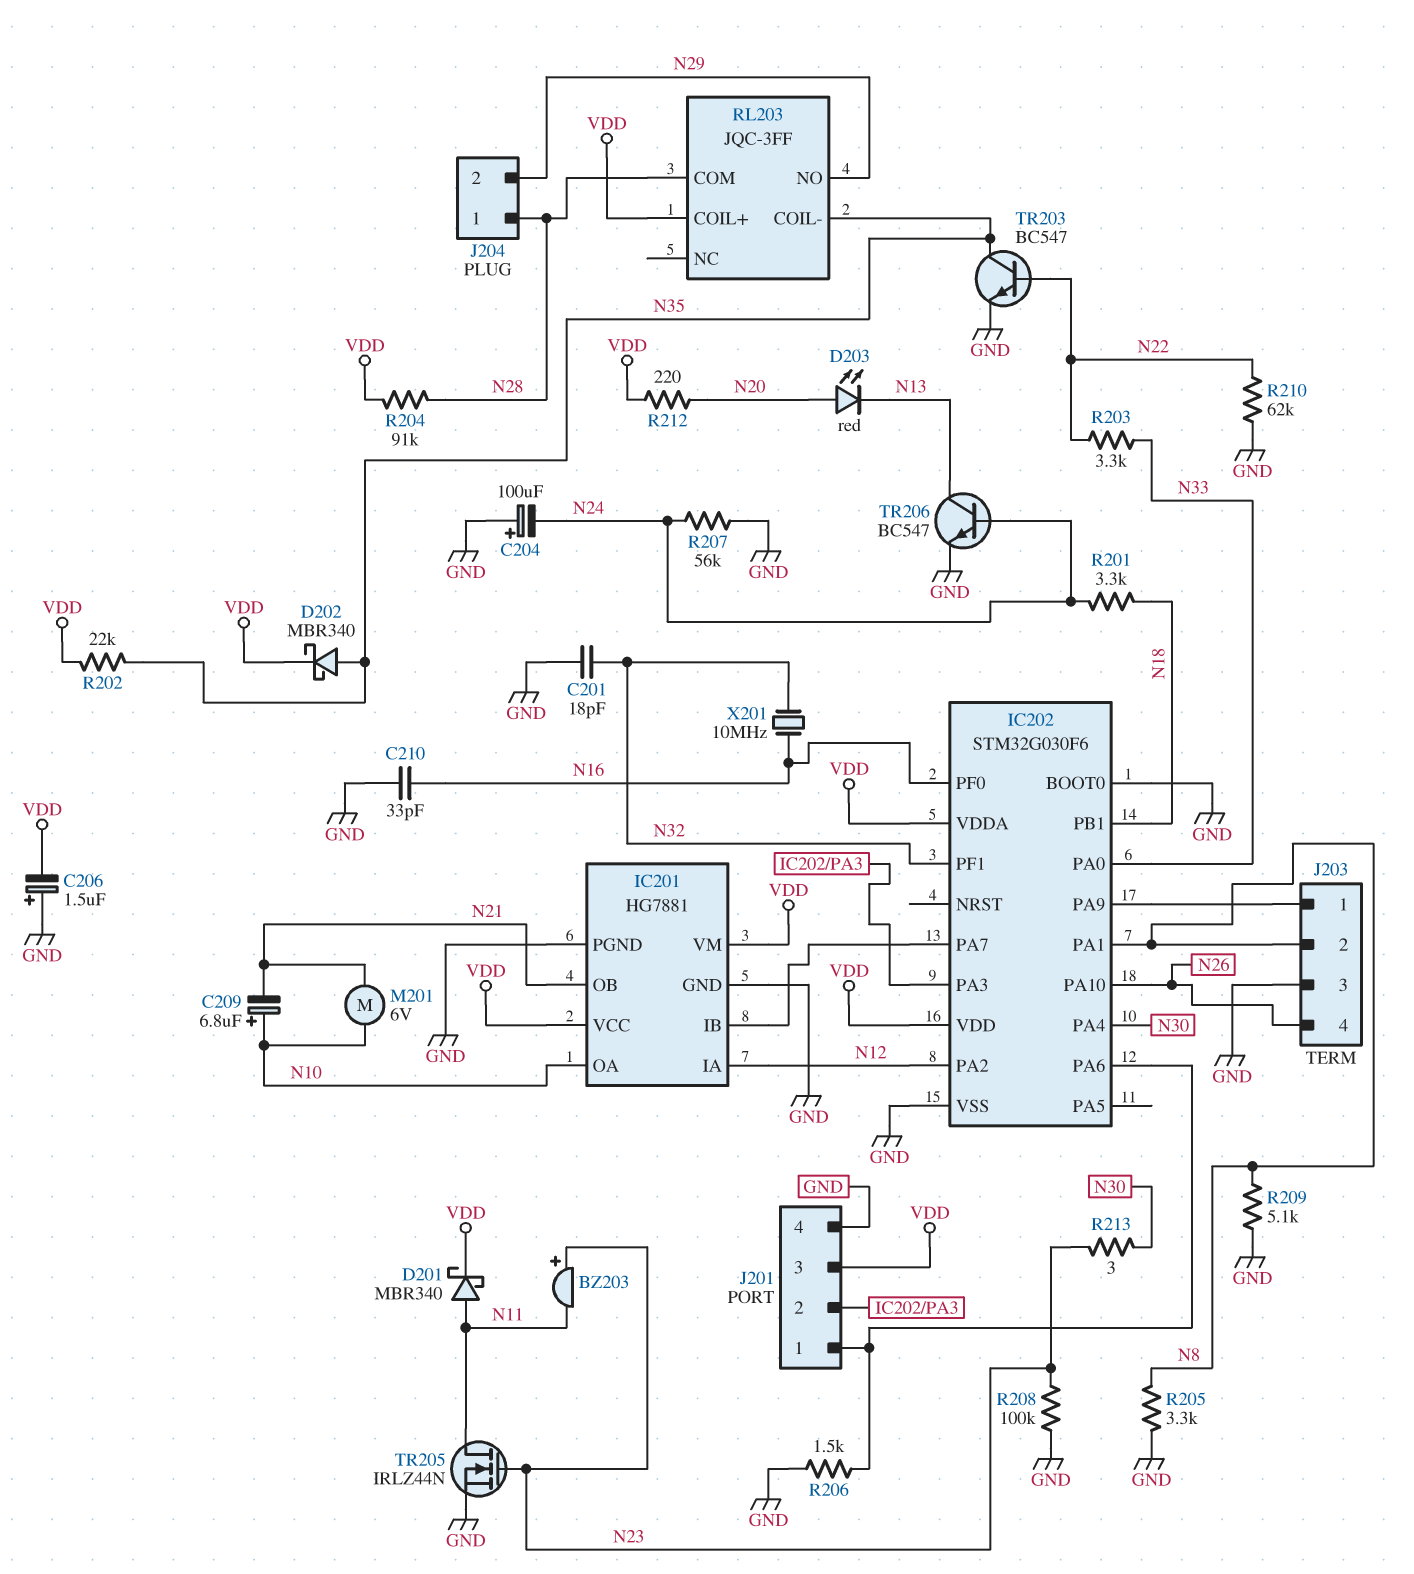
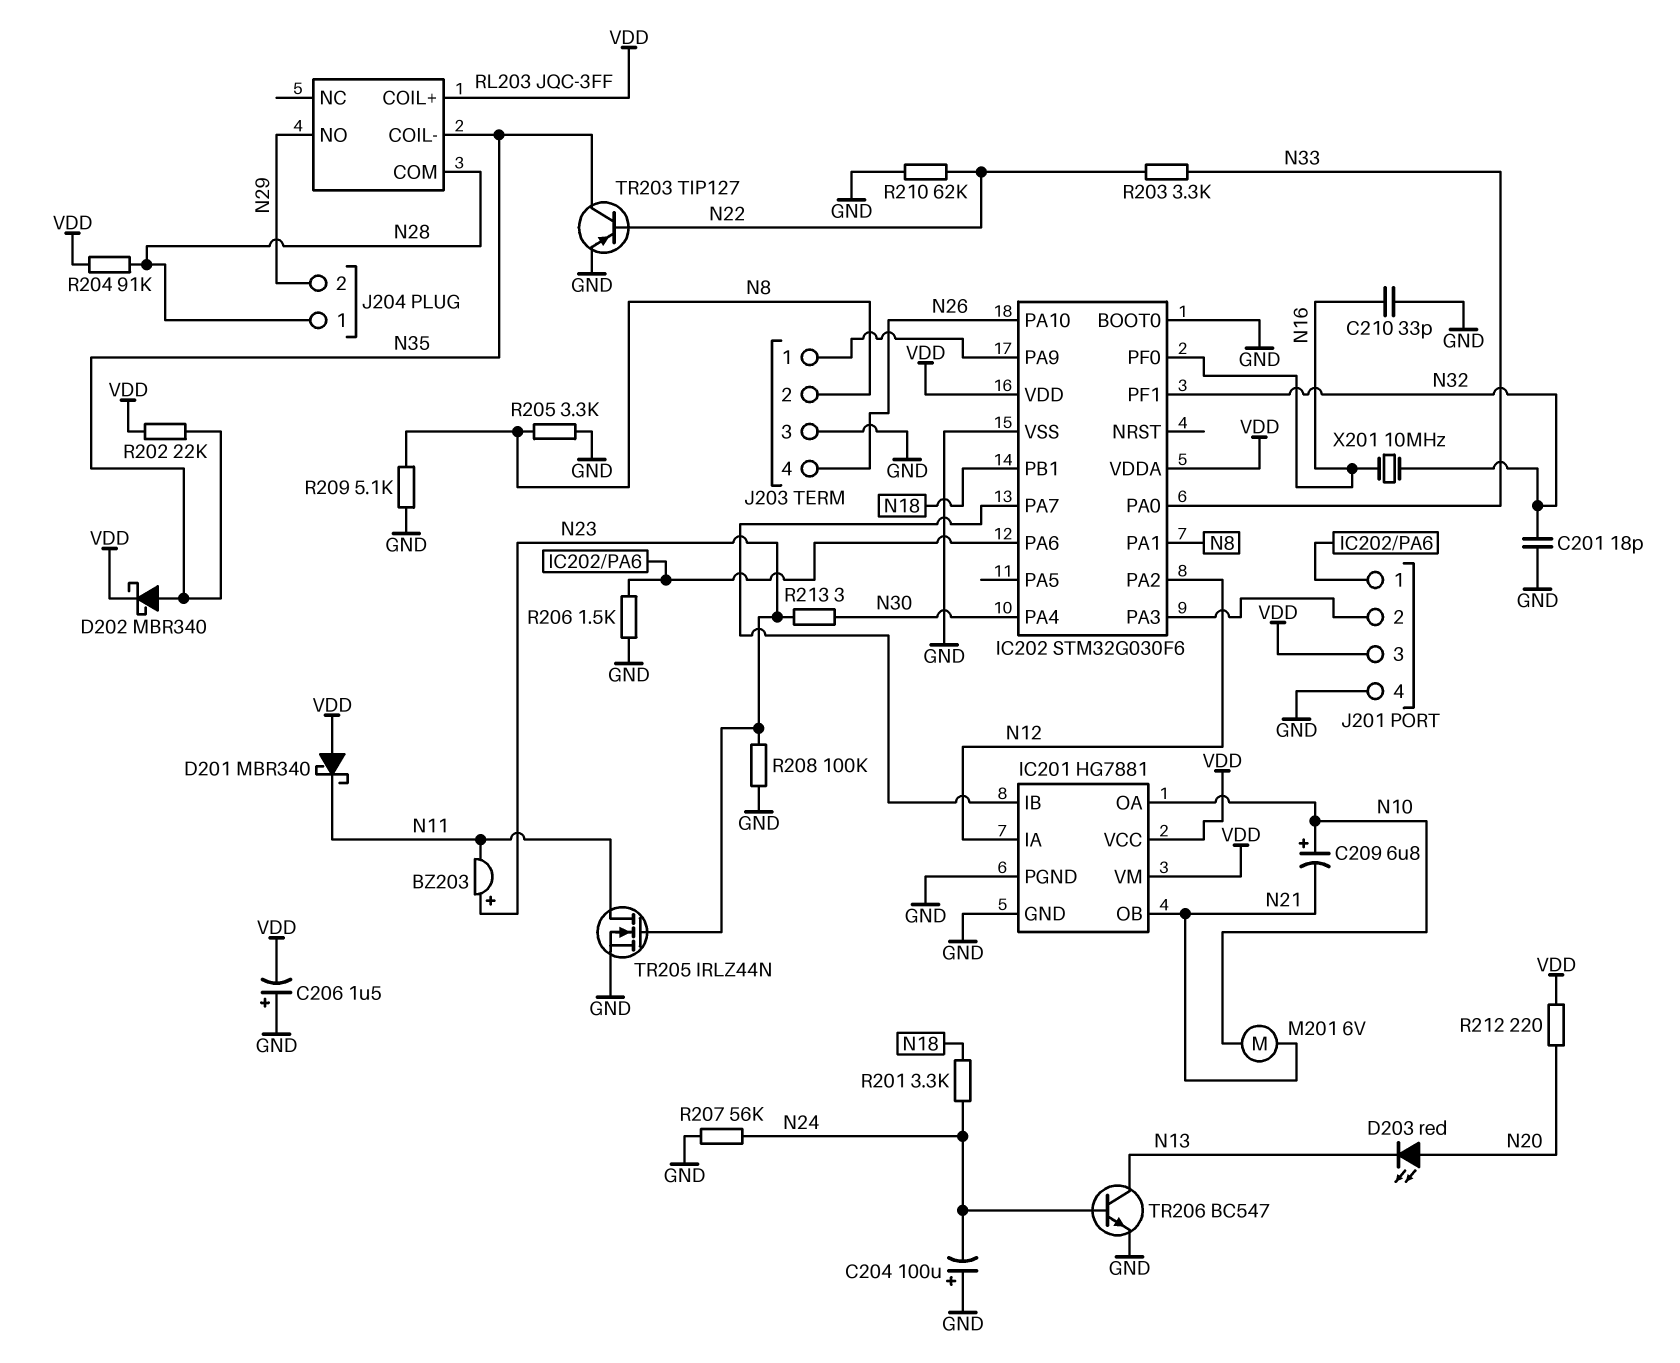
D201: schottky MBR340 (A N11, K VDD) -> schottky MBR340 (A VDD, K N11)
TR203: NPN BC547 (B N22, C N35, E GND) -> PNP TIP127 (B N22, C N35, E GND)

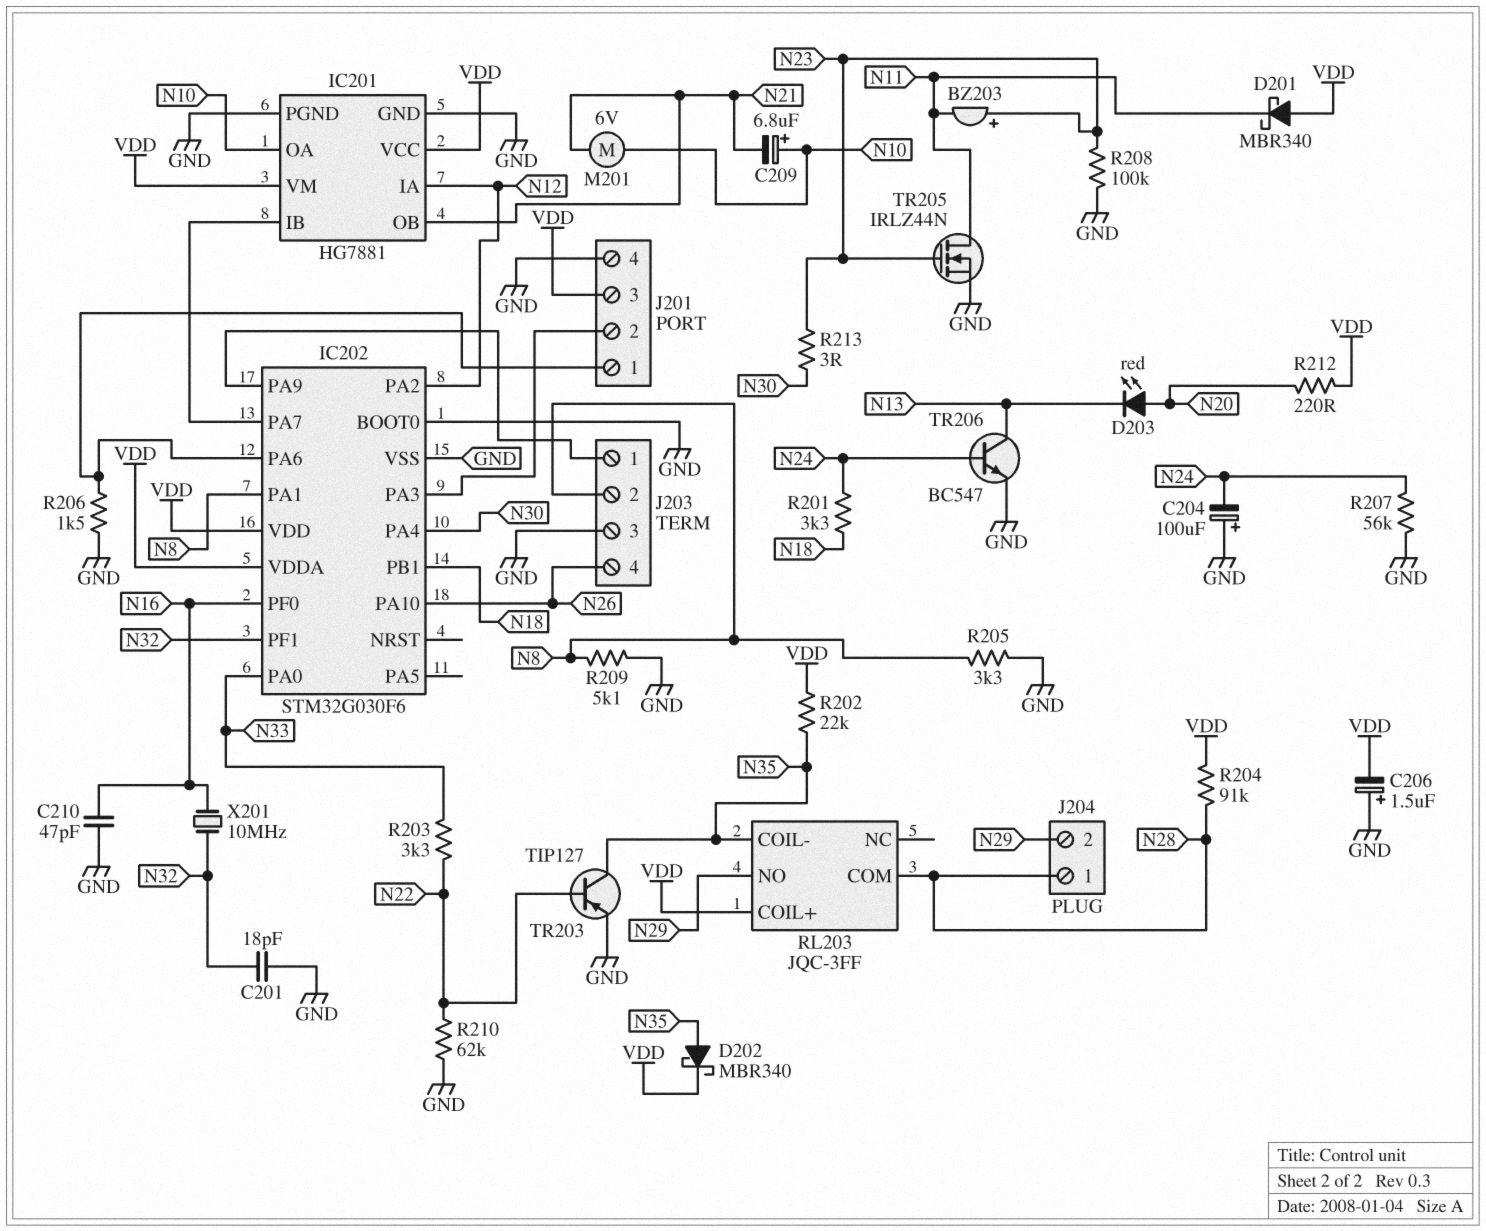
C210: 33pF (GND, N16) -> 47pF (GND, N16)

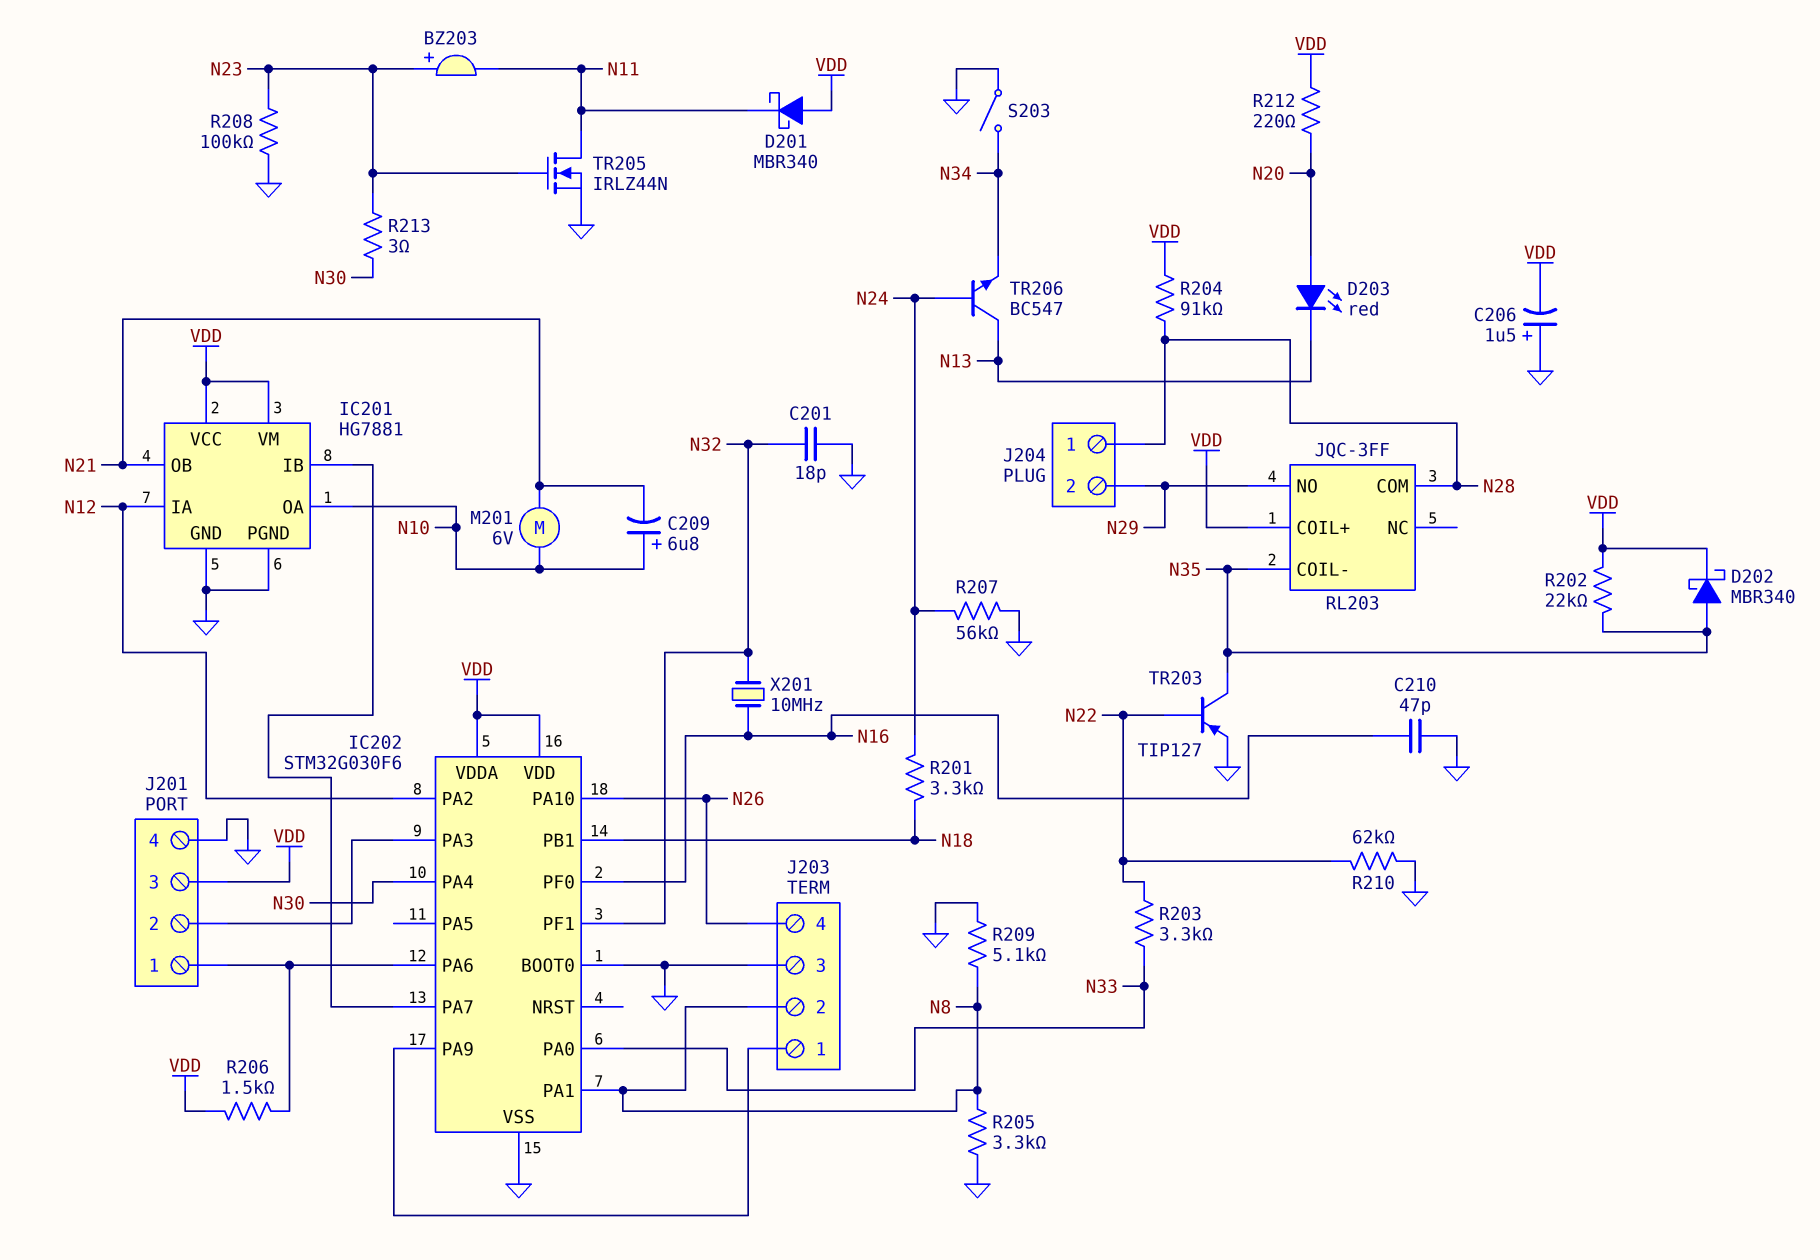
C204: 100uF (plus GND, minus N24) -> none
R206: 1.5k (GND, IC202/PA6) -> 1.5k (IC202/PA6, VDD)
S203: none -> switch (GND, N34)
TR206: NPN BC547 (B N24, C N13, E GND) -> NPN BC547 (B N24, C N13, E N34)

